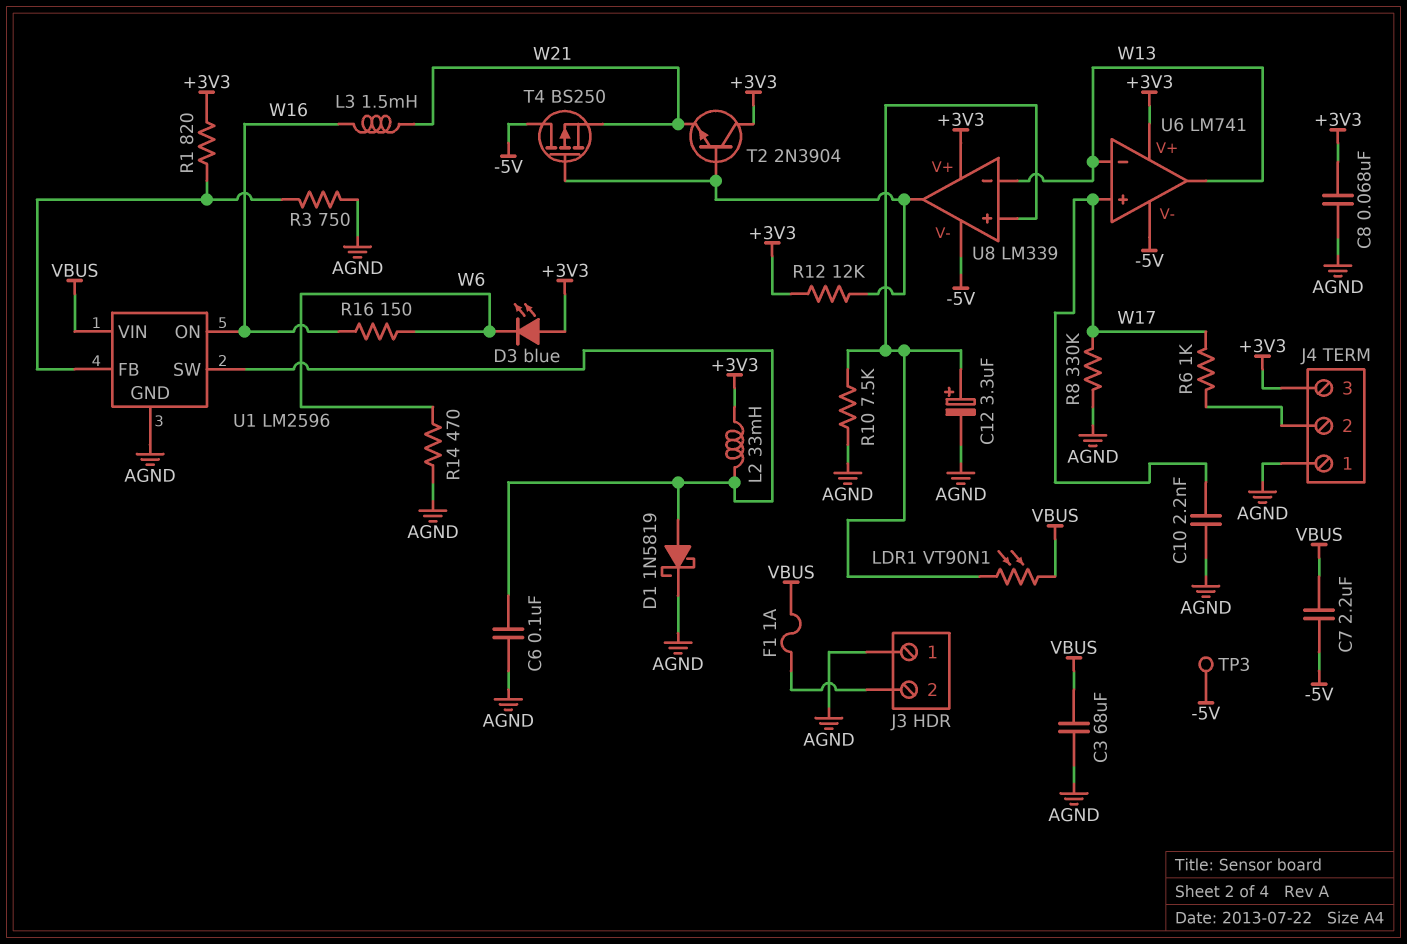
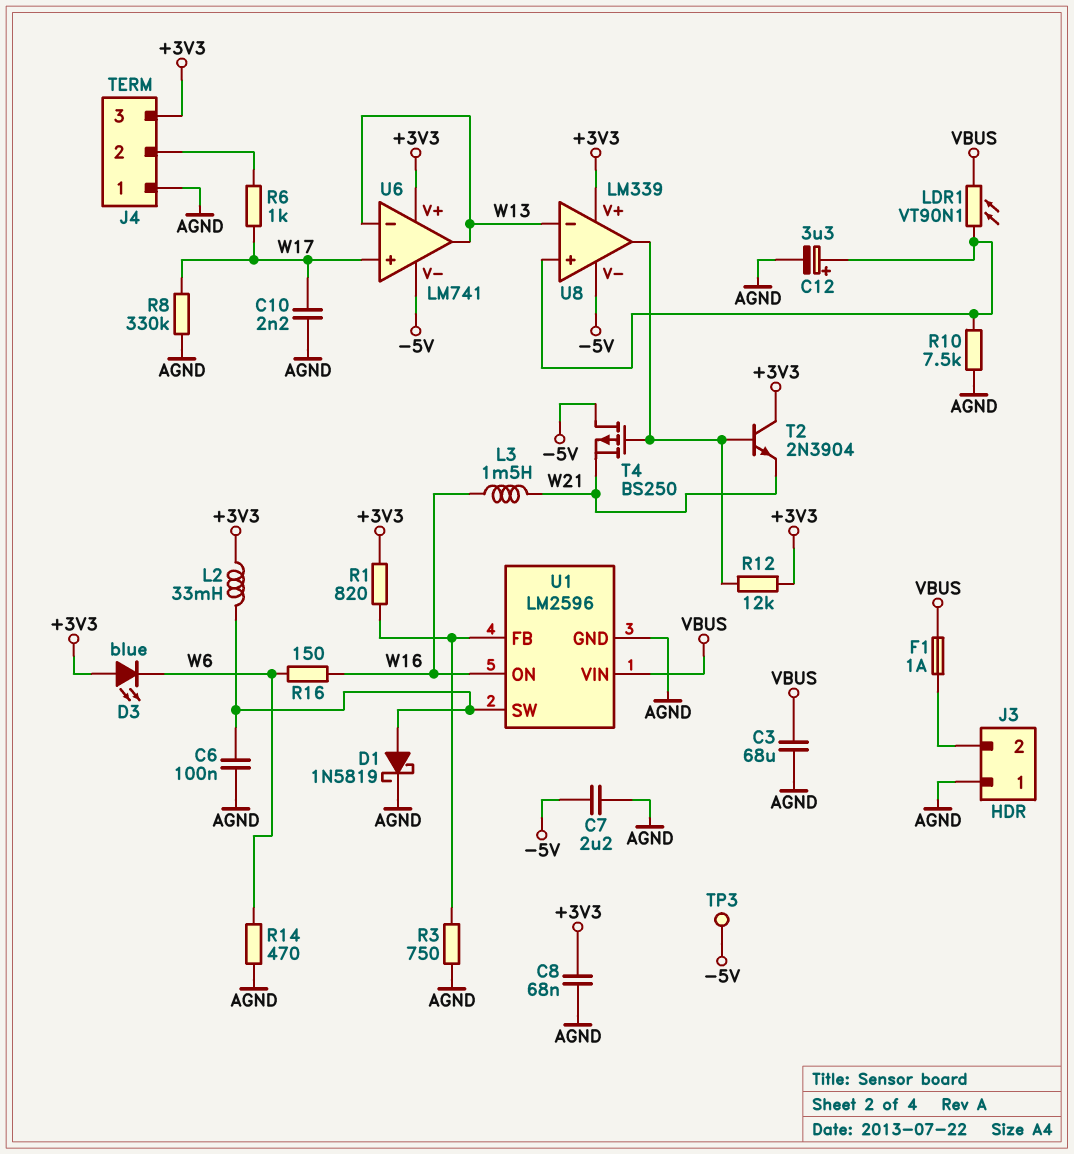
C7: 2.2uF (-5V, VBUS) -> 2.2uF (-5V, AGND)

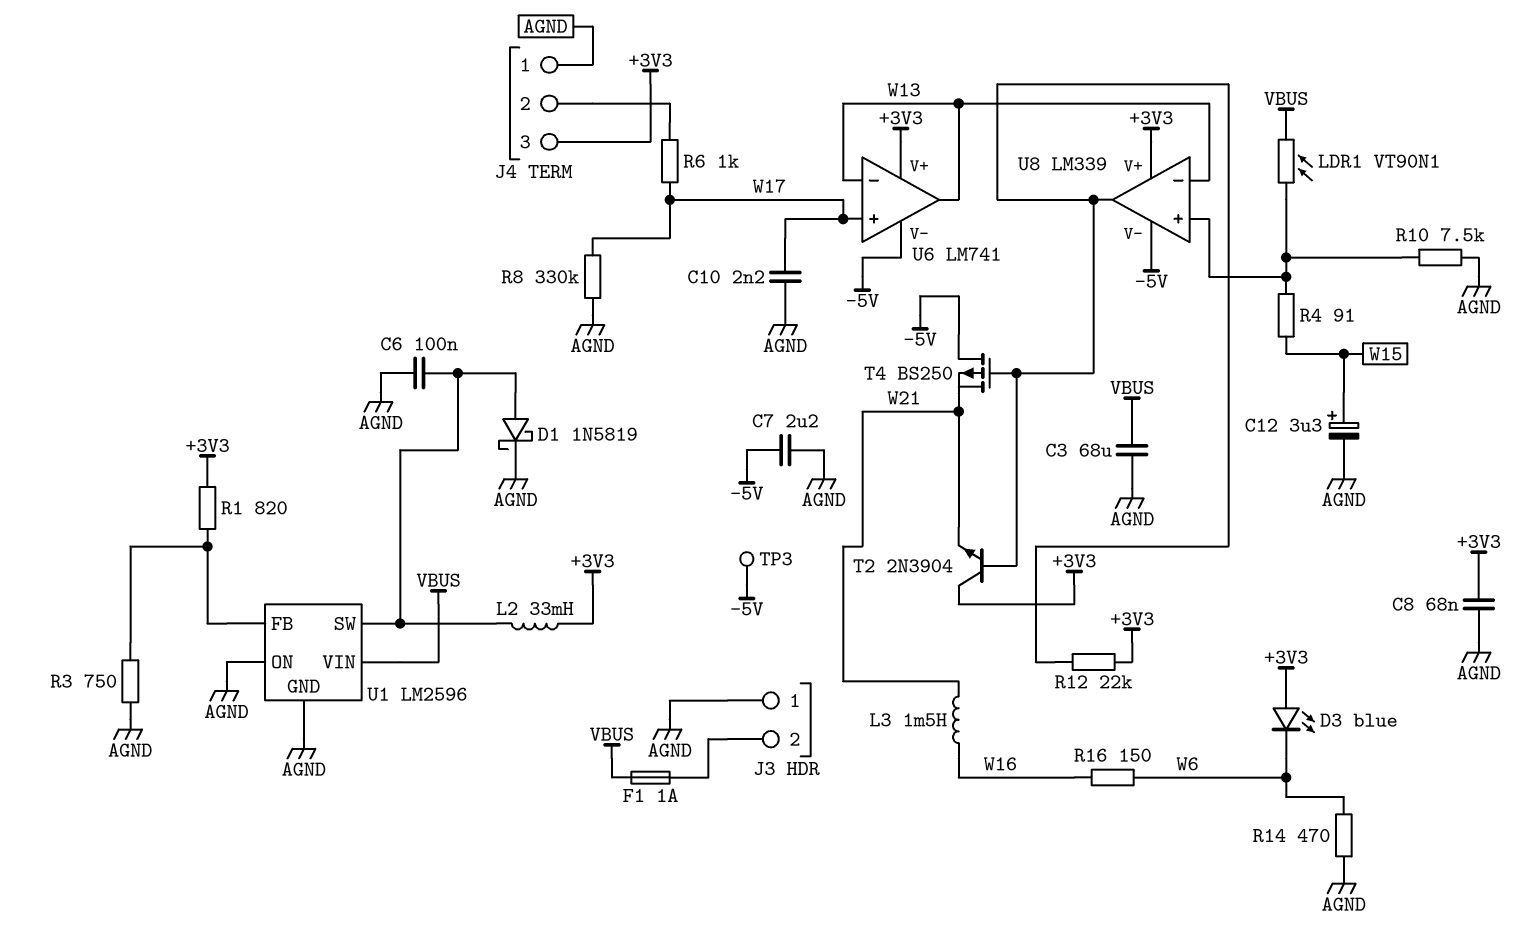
C12: 3.3uF (plus U8/in+, minus AGND) -> 3.3uF (plus W15, minus AGND)
R4: none -> 91 (U8/in+, W15)
R12: 12k (+3V3, U8/out) -> 22k (+3V3, U8/out)
U1 pin ON: W16 -> AGND

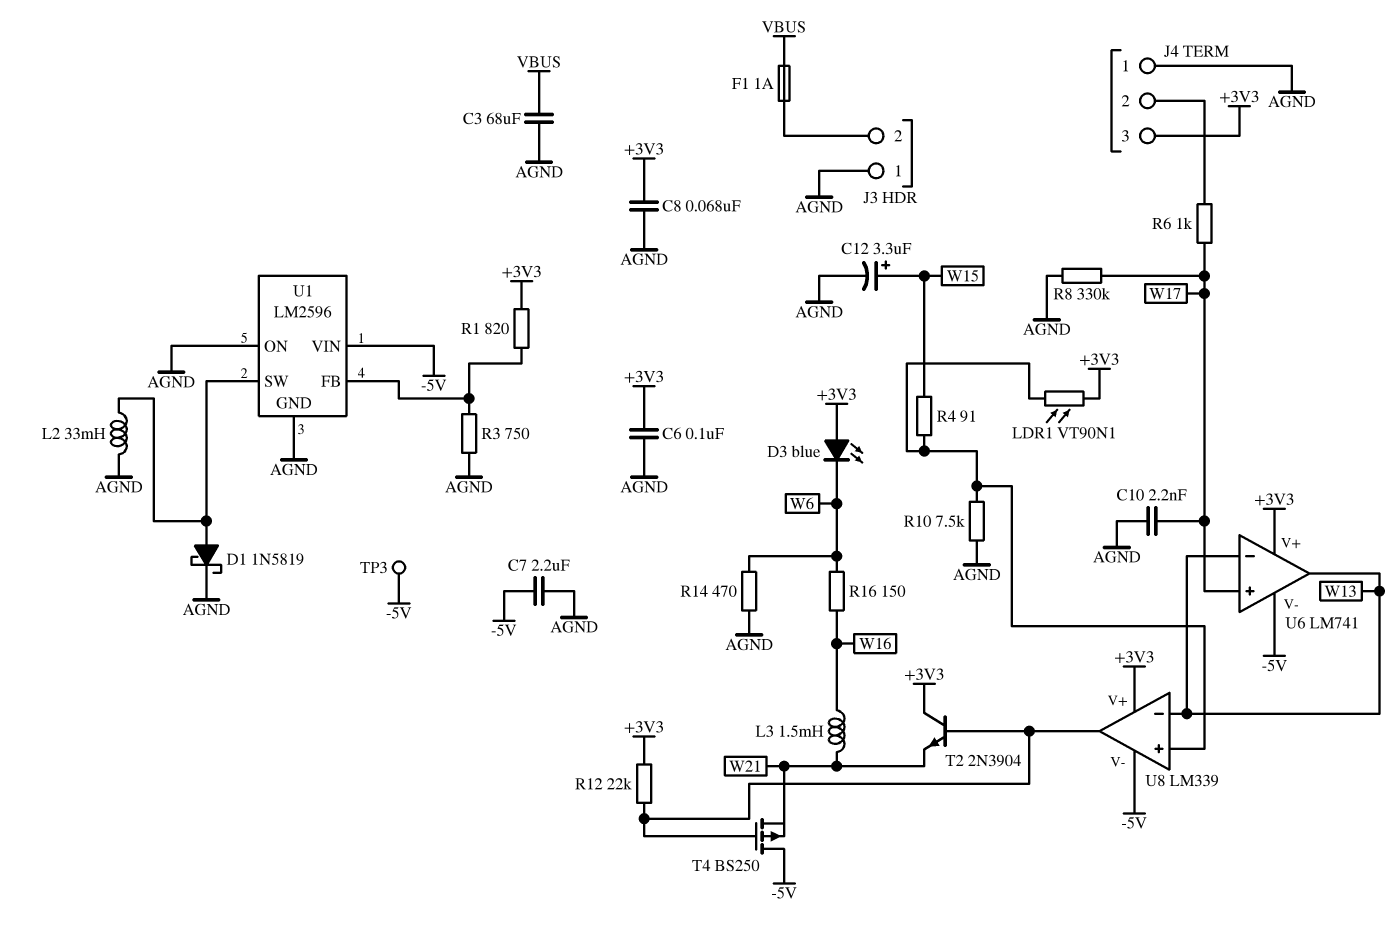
C6: 100nF (AGND, U1/SW) -> 100nF (+3V3, AGND)
L2: 33mH (+3V3, U1/SW) -> 33mH (AGND, U1/SW)
LDR1: VT90N1 (U8/in+, VBUS) -> VT90N1 (+3V3, U8/in+)
U1 pin VIN: VBUS -> -5V

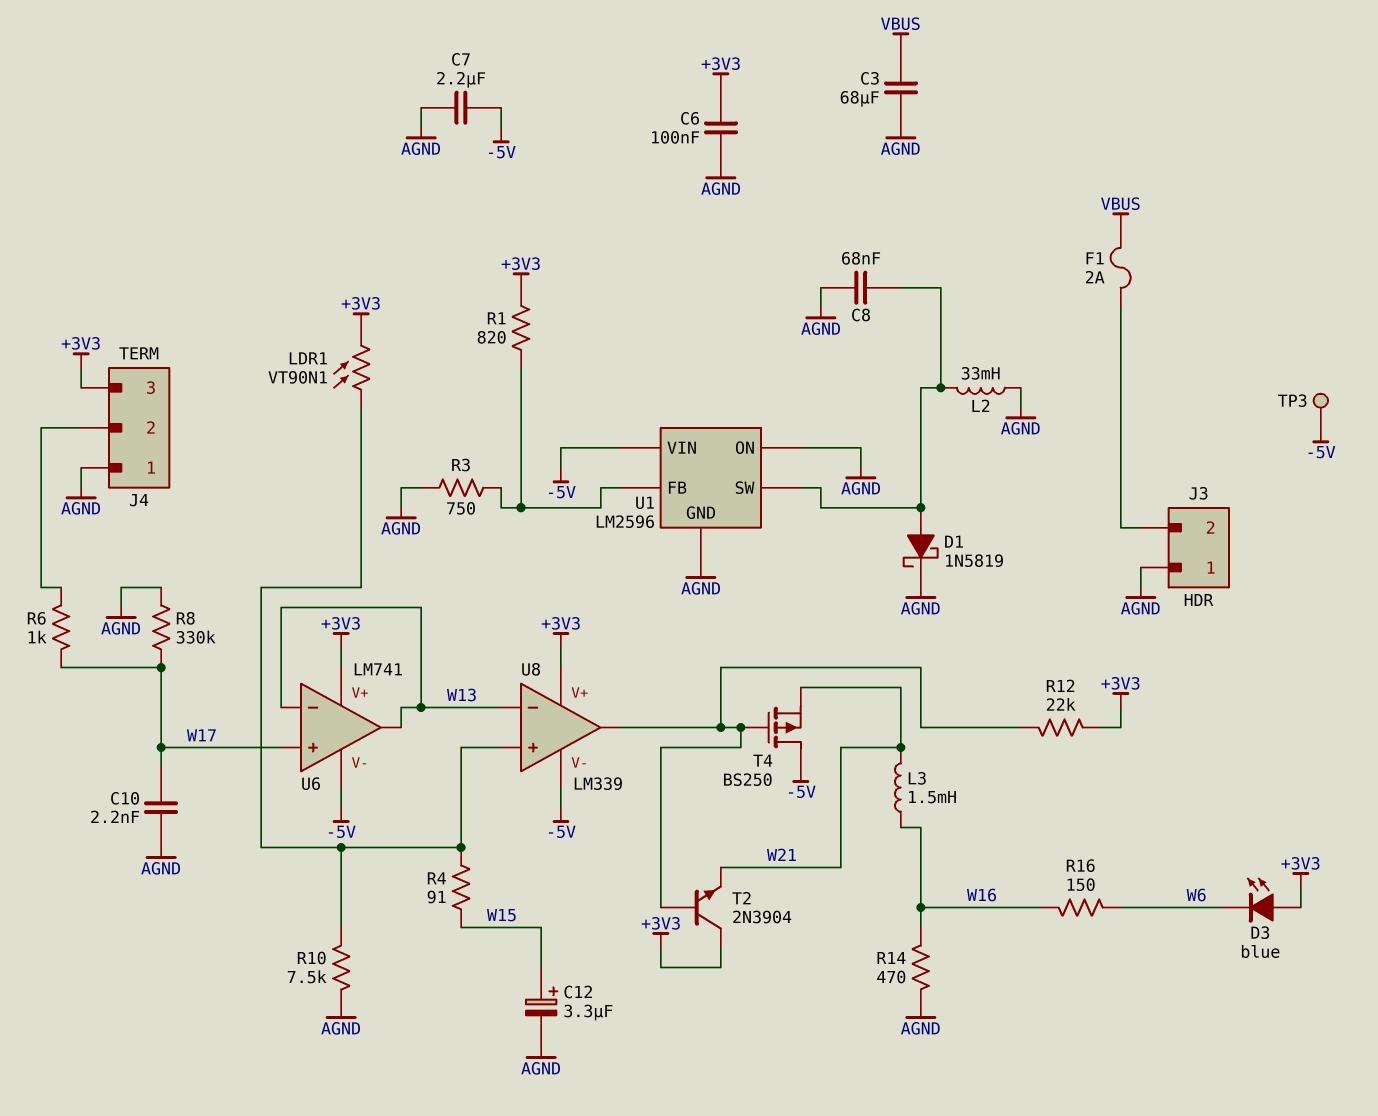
C8: 68nF (+3V3, AGND) -> 68nF (AGND, U1/SW)
F1: 1A (J3/2, VBUS) -> 2A (J3/2, VBUS)
R14: 470 (AGND, W6) -> 470 (AGND, W16)

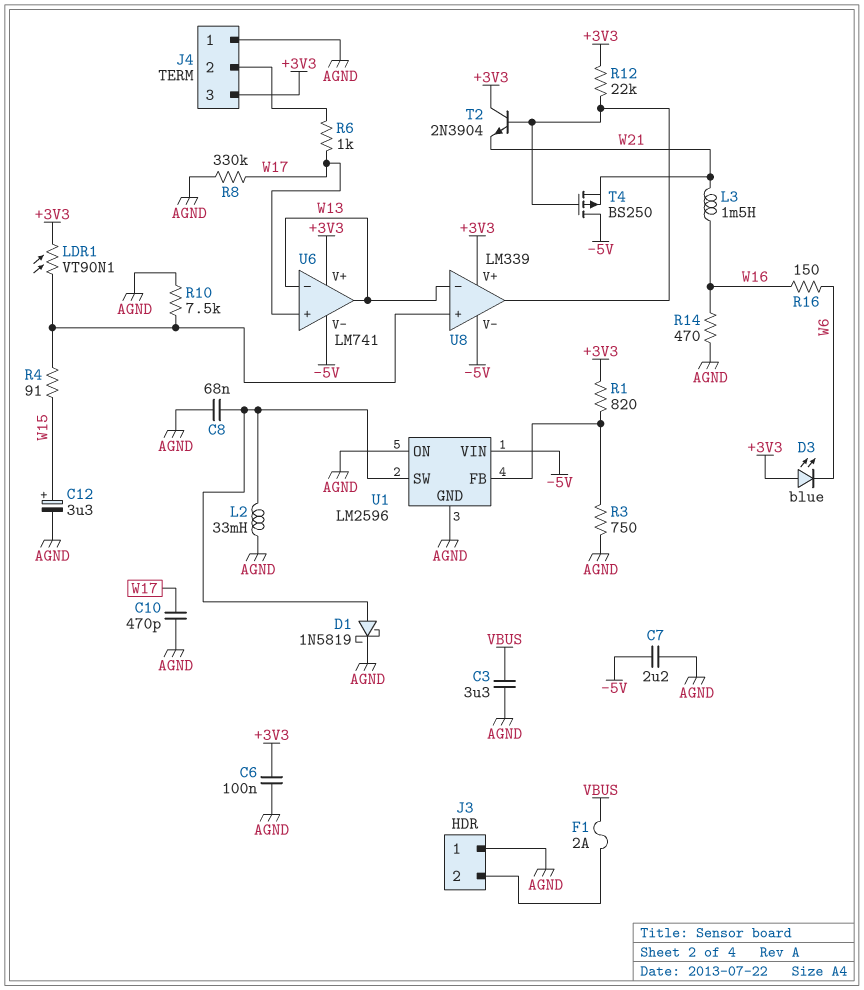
C3: 68uF (AGND, VBUS) -> 3.3uF (AGND, VBUS)
C10: 2.2nF (AGND, W17) -> 470pF (AGND, W17)
TP3: test point (-5V) -> none

